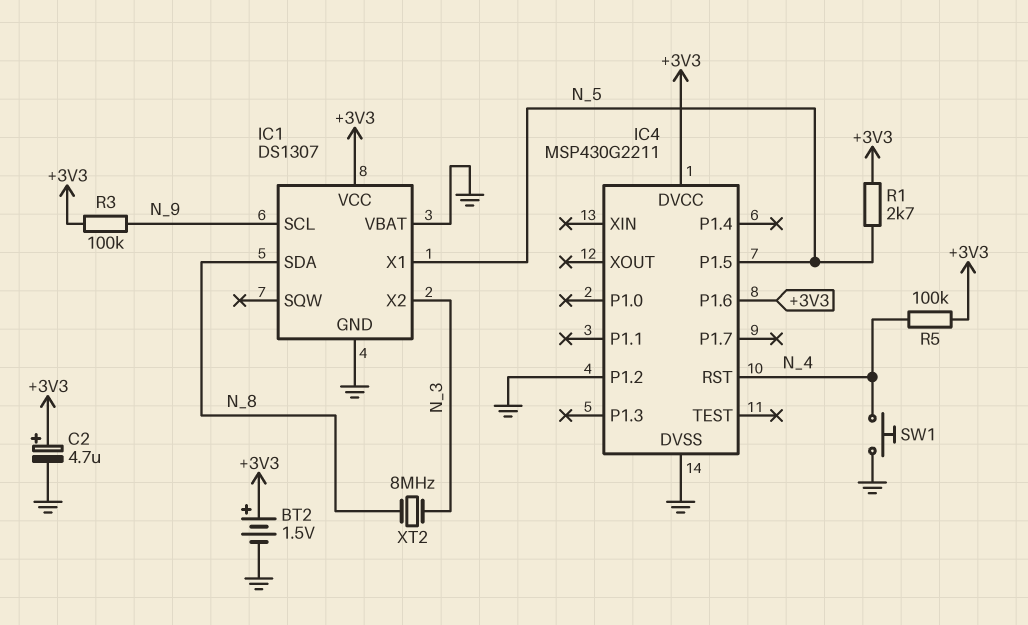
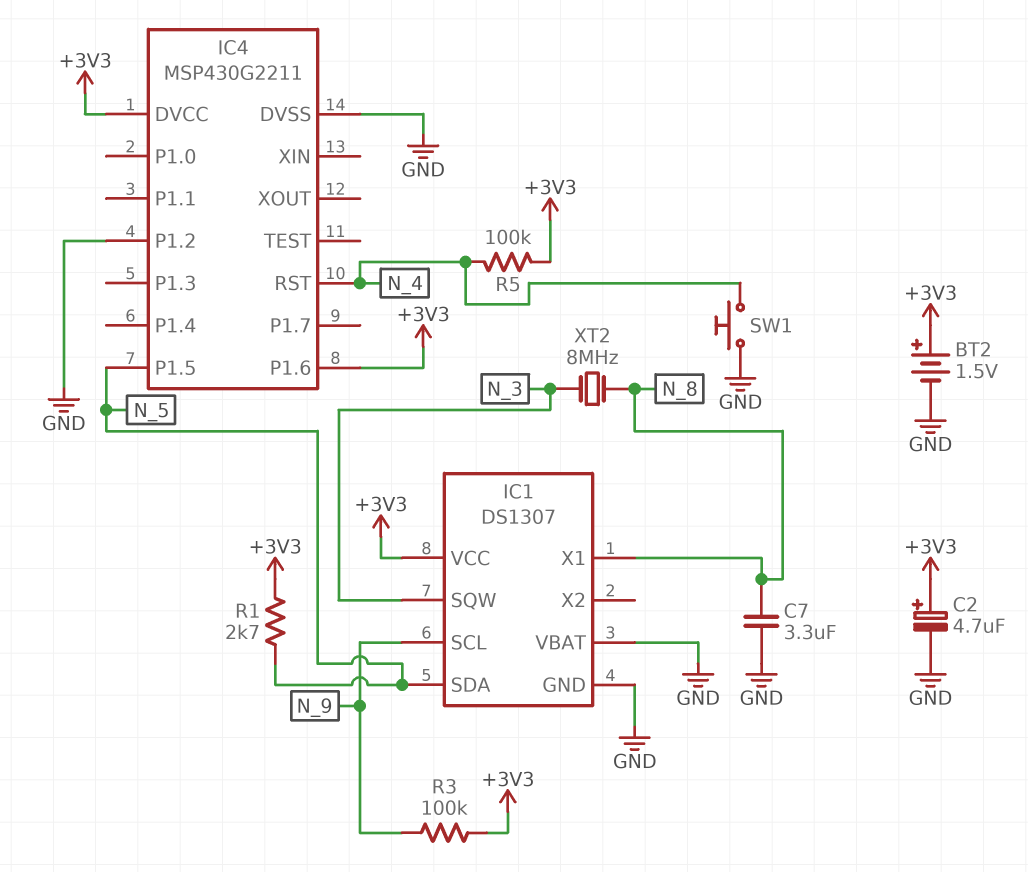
C7: none -> 3.3uF (GND, N_8)
IC1 pin SDA: N_8 -> N_5
IC1 pin SQW: none -> N_3
IC1 pin X1: N_5 -> N_8
IC1 pin X2: N_3 -> none

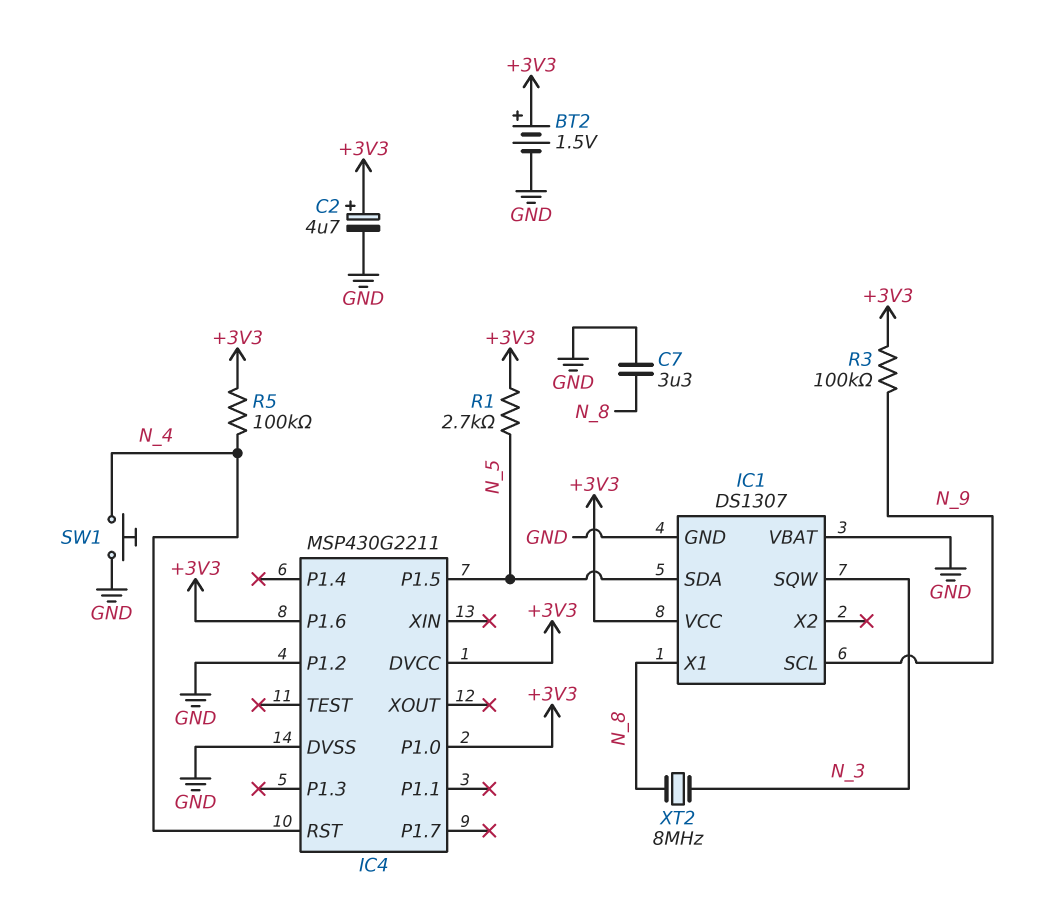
IC4 pin P1.0: none -> +3V3

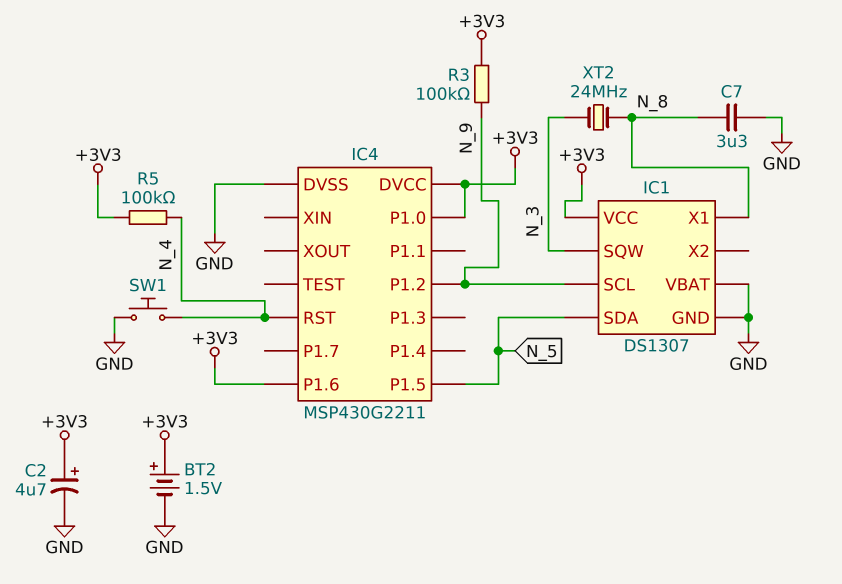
IC4 pin P1.2: GND -> N_9
R1: 2.7k (+3V3, N_5) -> none
XT2: 8MHz (N_3, N_8) -> 24MHz (N_3, N_8)

